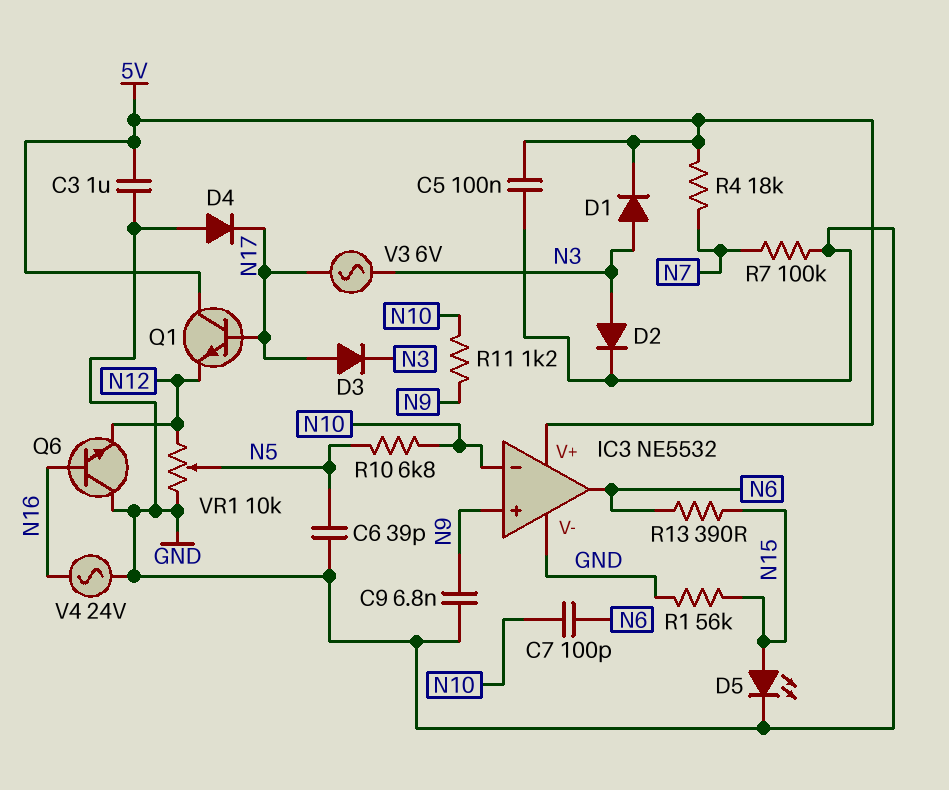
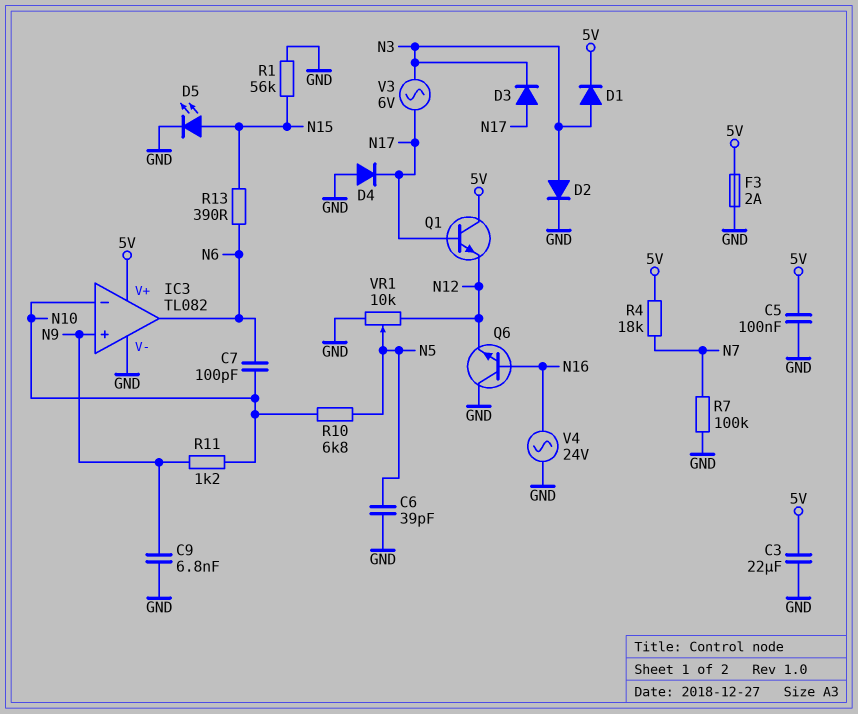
C3: 1uF (5V, GND) -> 22uF (5V, GND)
F3: none -> 2A (5V, GND)
IC3: NE5532 -> TL082

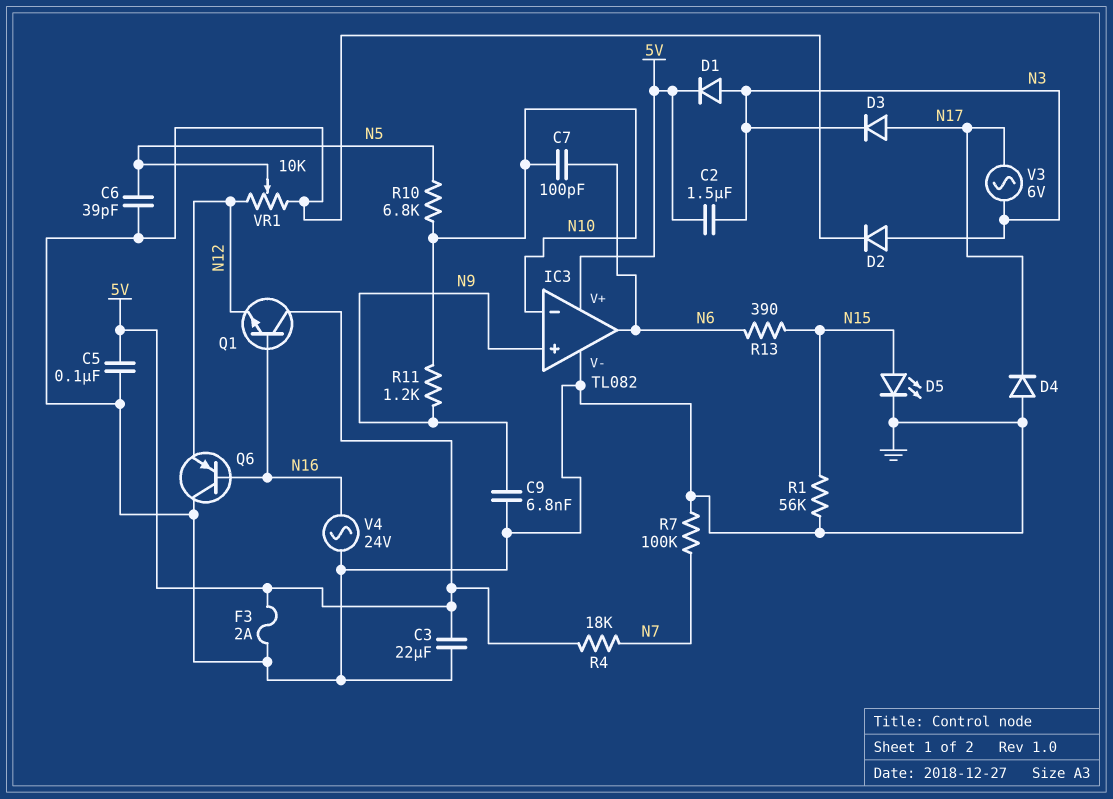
C2: none -> 1.5uF (5V, N3)
Q1: NPN (B N17, C 5V, E N12) -> NPN (B N16, C 5V, E N12)
Q6: NPN (B N16, C GND, E N12) -> PNP (B N16, C GND, E N12)

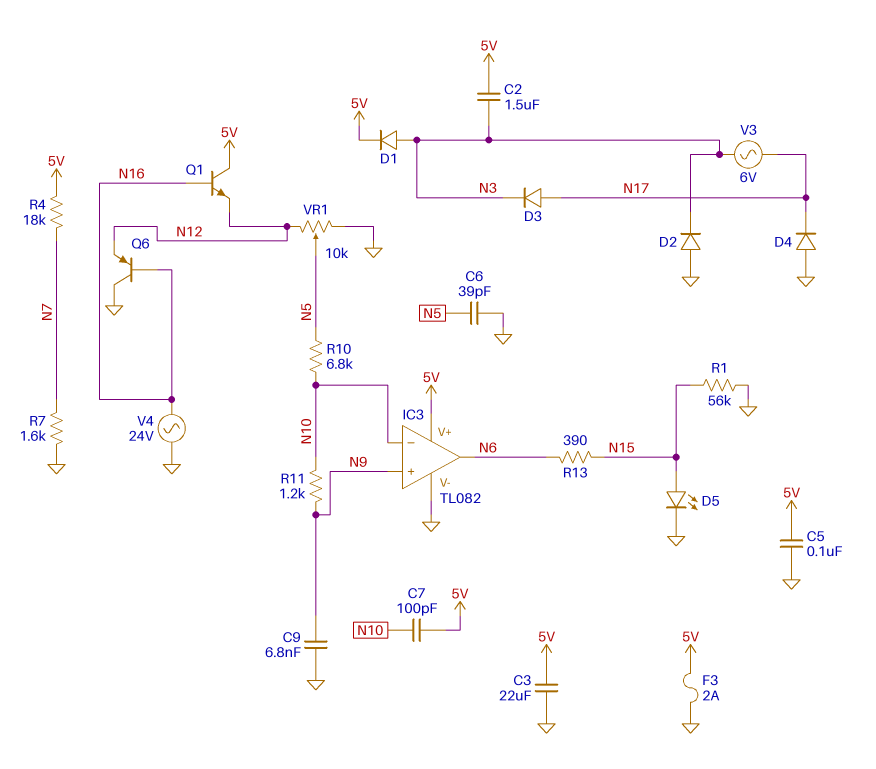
C7: 100pF (N6, N10) -> 100pF (5V, N10)
D2: diode (A N3, K GND) -> diode (A GND, K N3)
R7: 100k (GND, N7) -> 1.6k (GND, N7)

